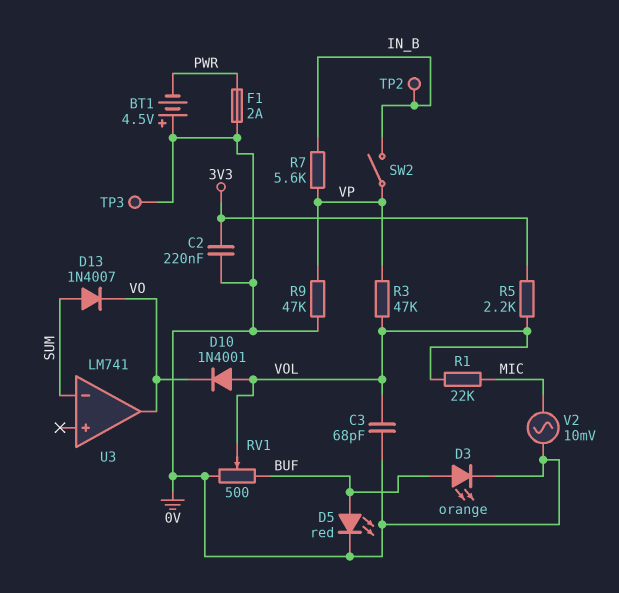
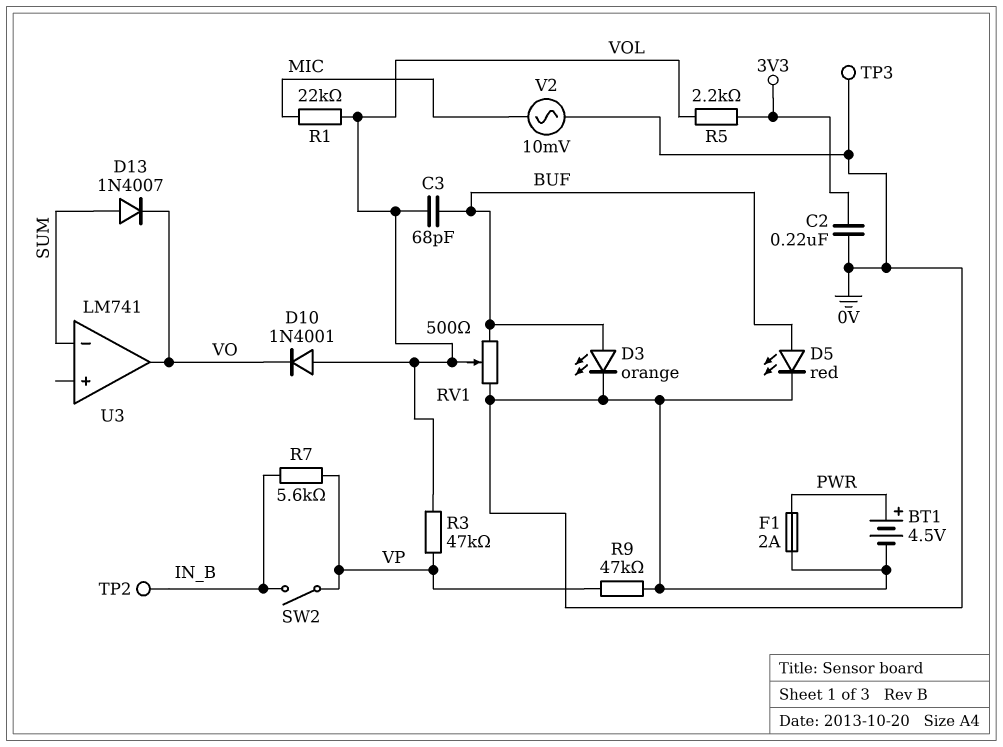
BT1: 4.5V (plus 0V, minus PWR) -> 4.5V (plus PWR, minus 0V)
C3: 68pF (0V, VOL) -> 68pF (BUF, VOL)

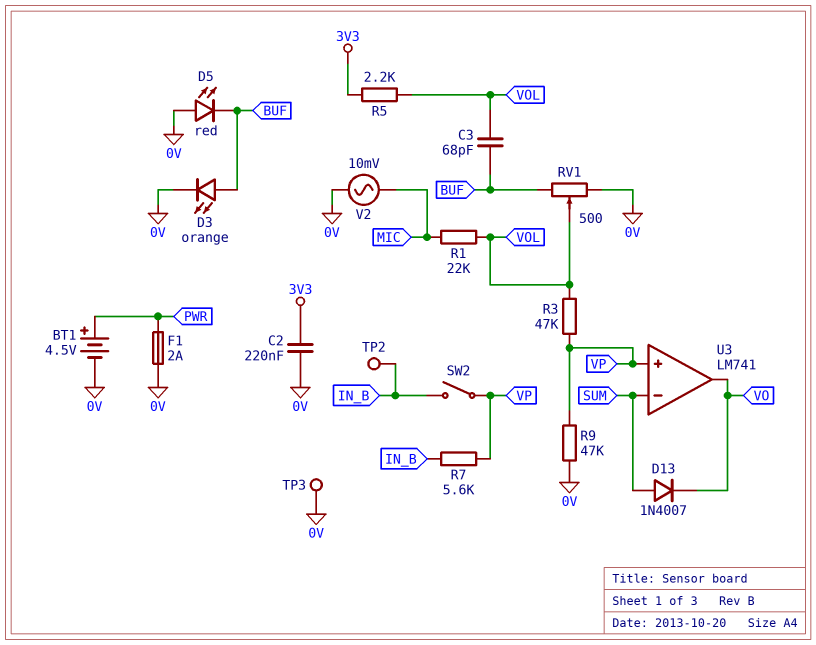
D5: LED red (A BUF, K 0V) -> LED red (A 0V, K BUF)
D10: diode 1N4001 (A VOL, K VO) -> none
U3 pin in+: none -> VP

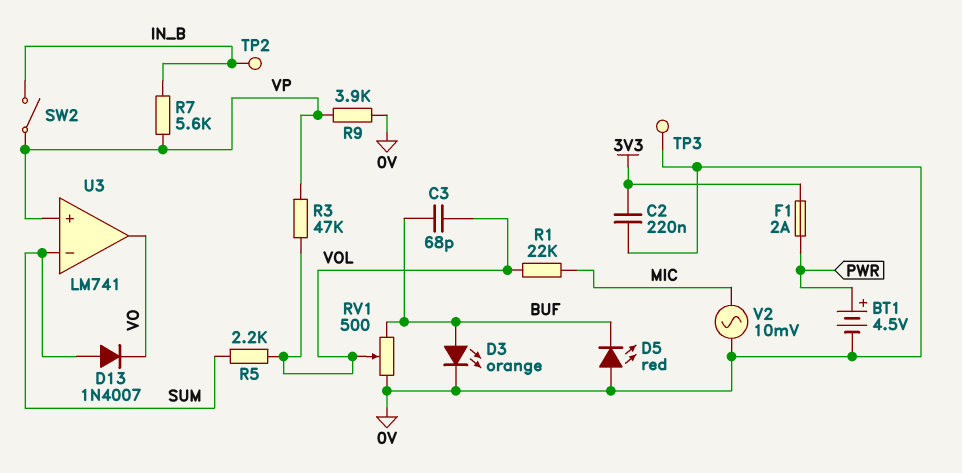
F1: 2A (0V, PWR) -> 2A (3V3, PWR)
R5: 2.2k (3V3, VOL) -> 2.2k (SUM, VOL)
R9: 47k (0V, VP) -> 3.9k (0V, VP)

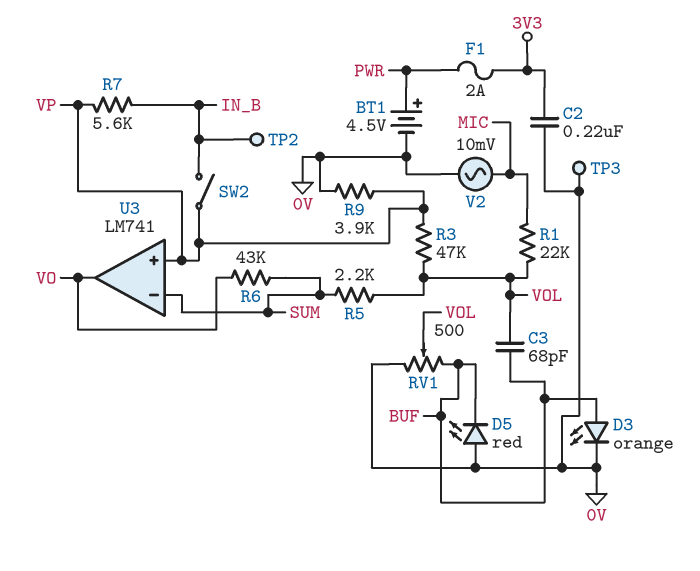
D13: diode 1N4007 (A SUM, K VO) -> none
R6: none -> 43k (SUM, VO)

